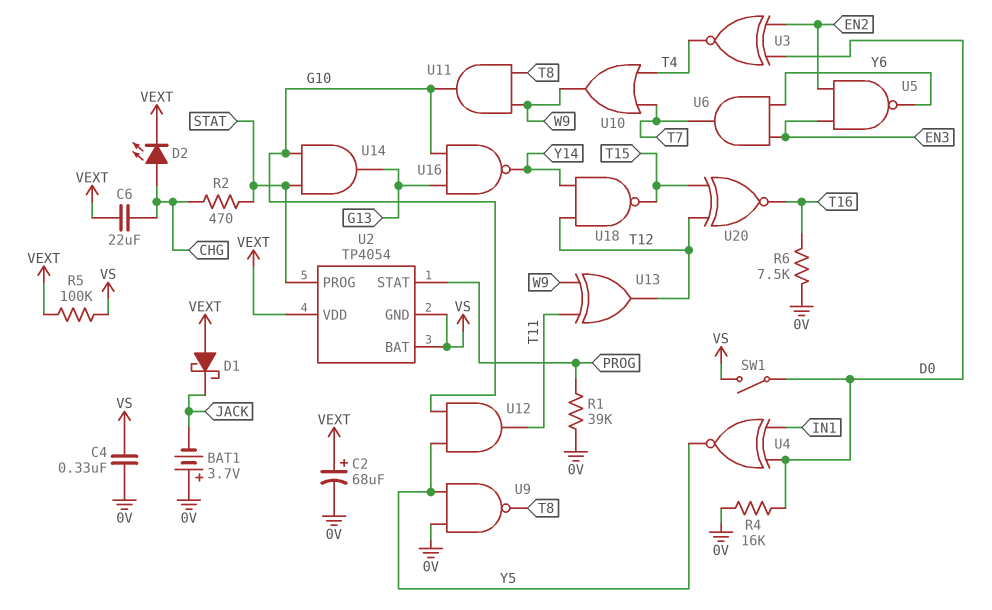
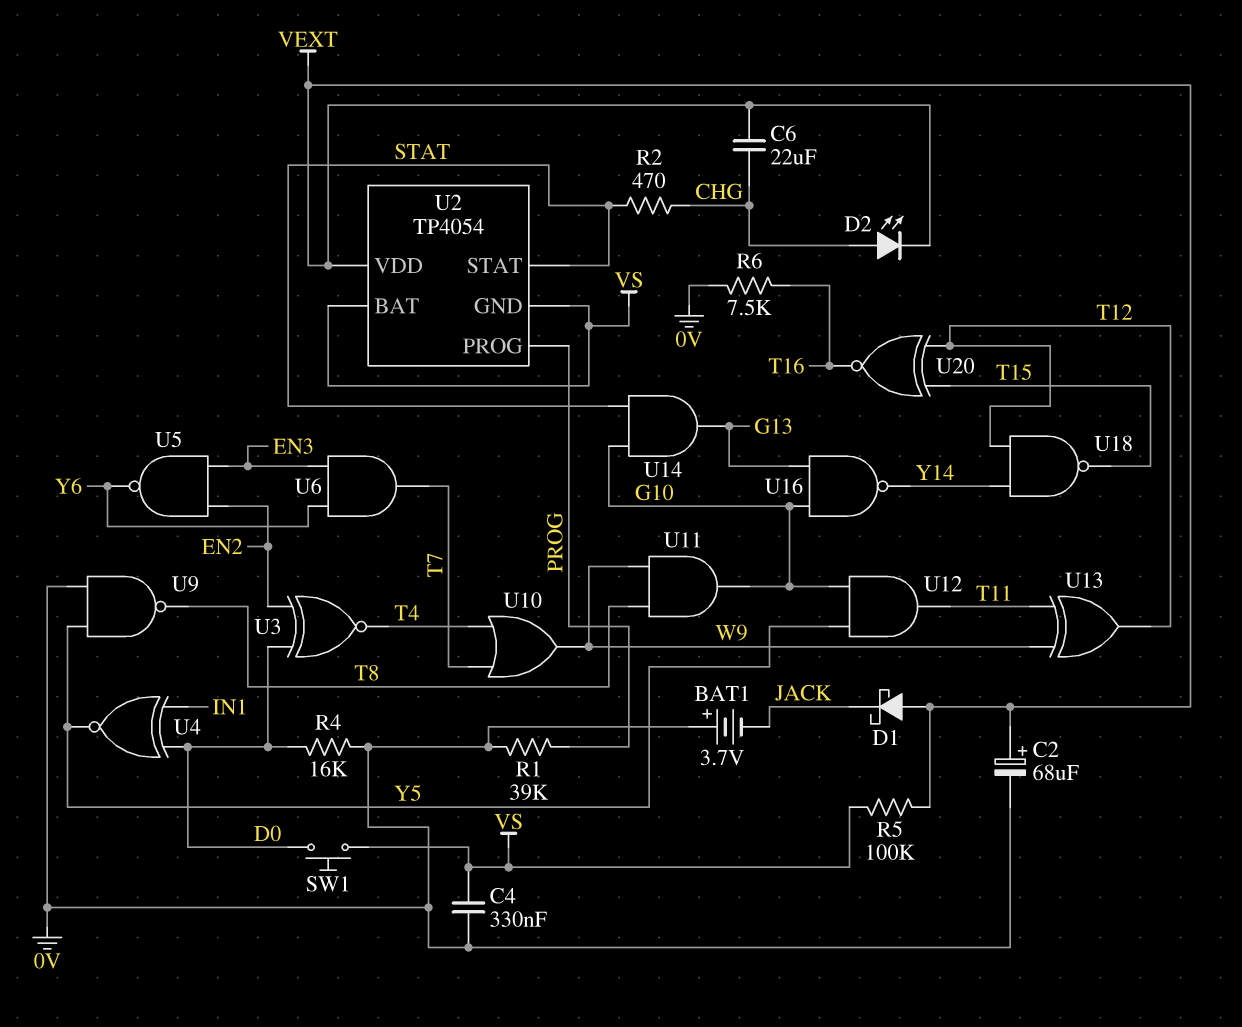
SW1: switch (D0, VS) -> button (D0, VS)
U2 pin PROG: STAT -> PROG
U2 pin STAT: PROG -> STAT

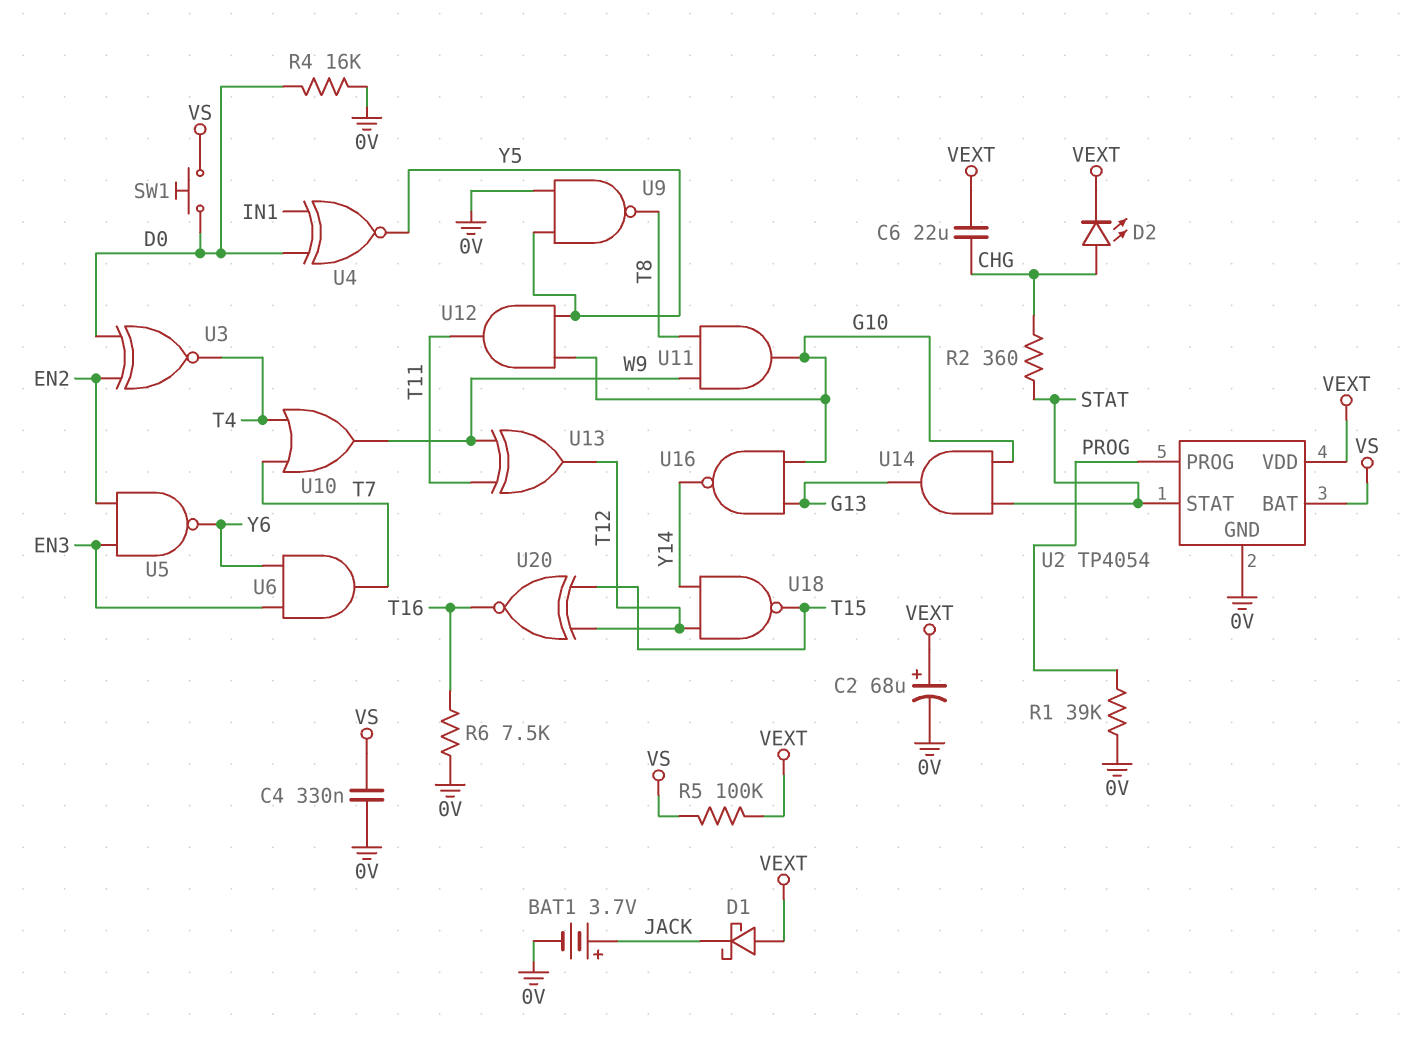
BAT1: 3.7V (plus 0V, minus JACK) -> 3.7V (plus JACK, minus 0V)
R2: 470 (CHG, STAT) -> 360 (CHG, STAT)
U2 pin GND: VS -> 0V

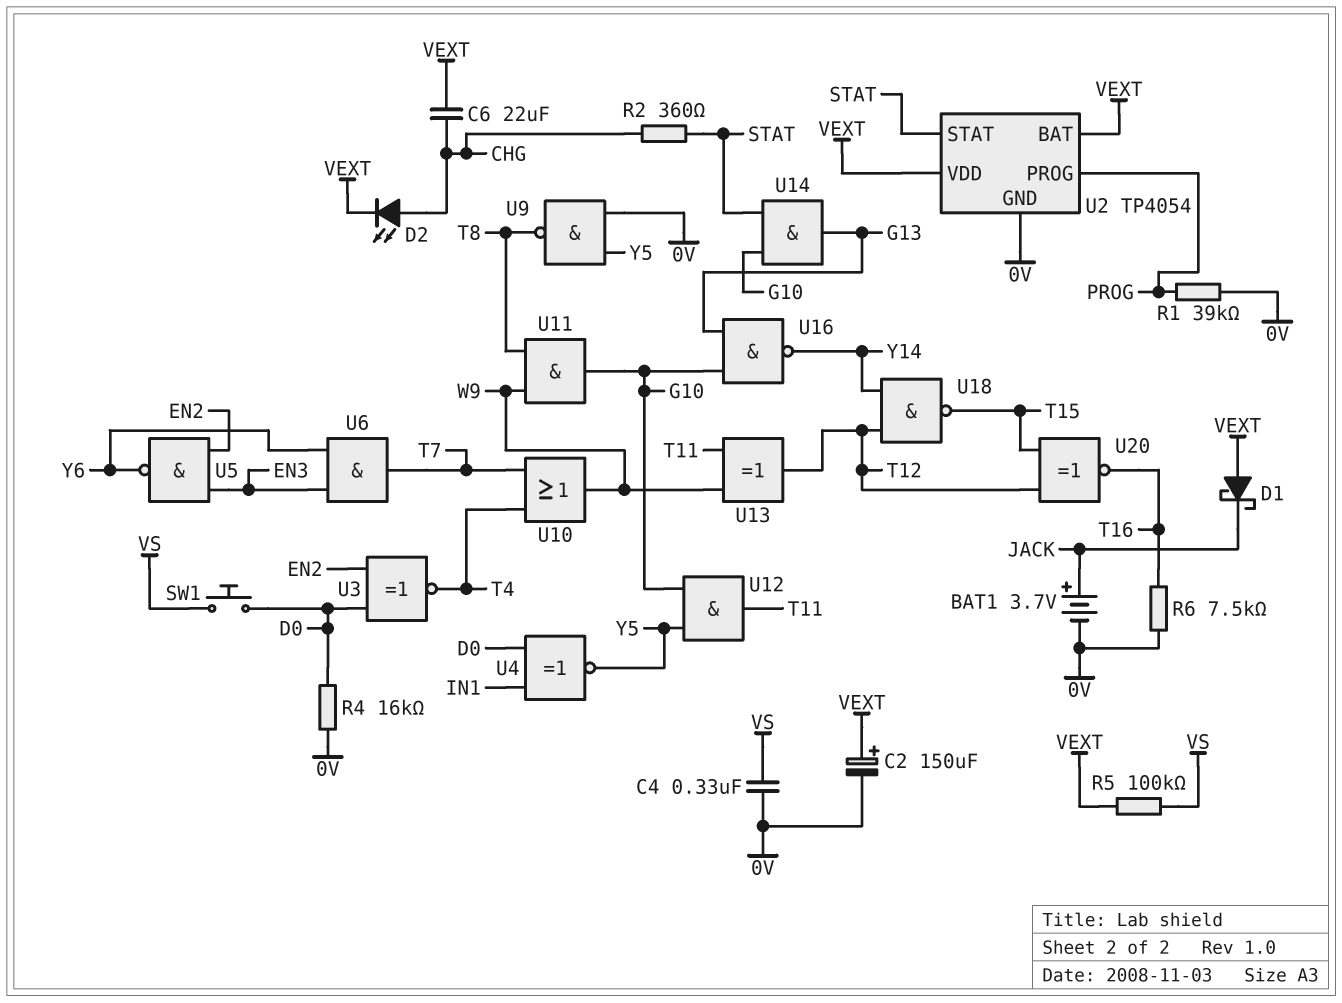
C2: 68uF (plus VEXT, minus 0V) -> 150uF (plus VEXT, minus 0V)
U2 pin BAT: VS -> VEXT

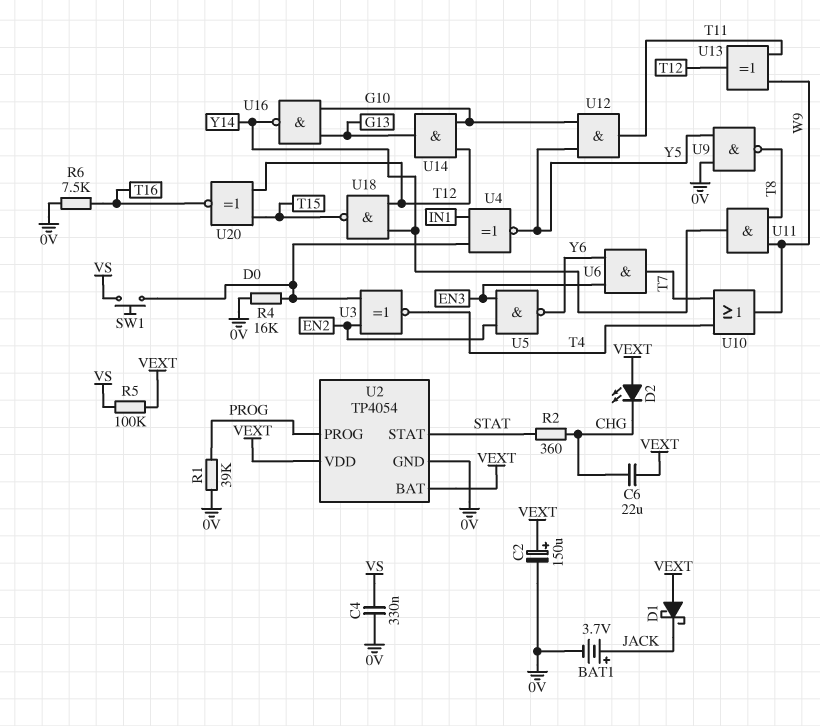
D2: LED (A CHG, K VEXT) -> LED (A VEXT, K CHG)
U11: AND (in T8, in W9, out G10) -> AND (in T8, in W9, out Y14)
U14: AND (in G10, in STAT, out G13) -> AND (in G10, in T12, out G13)

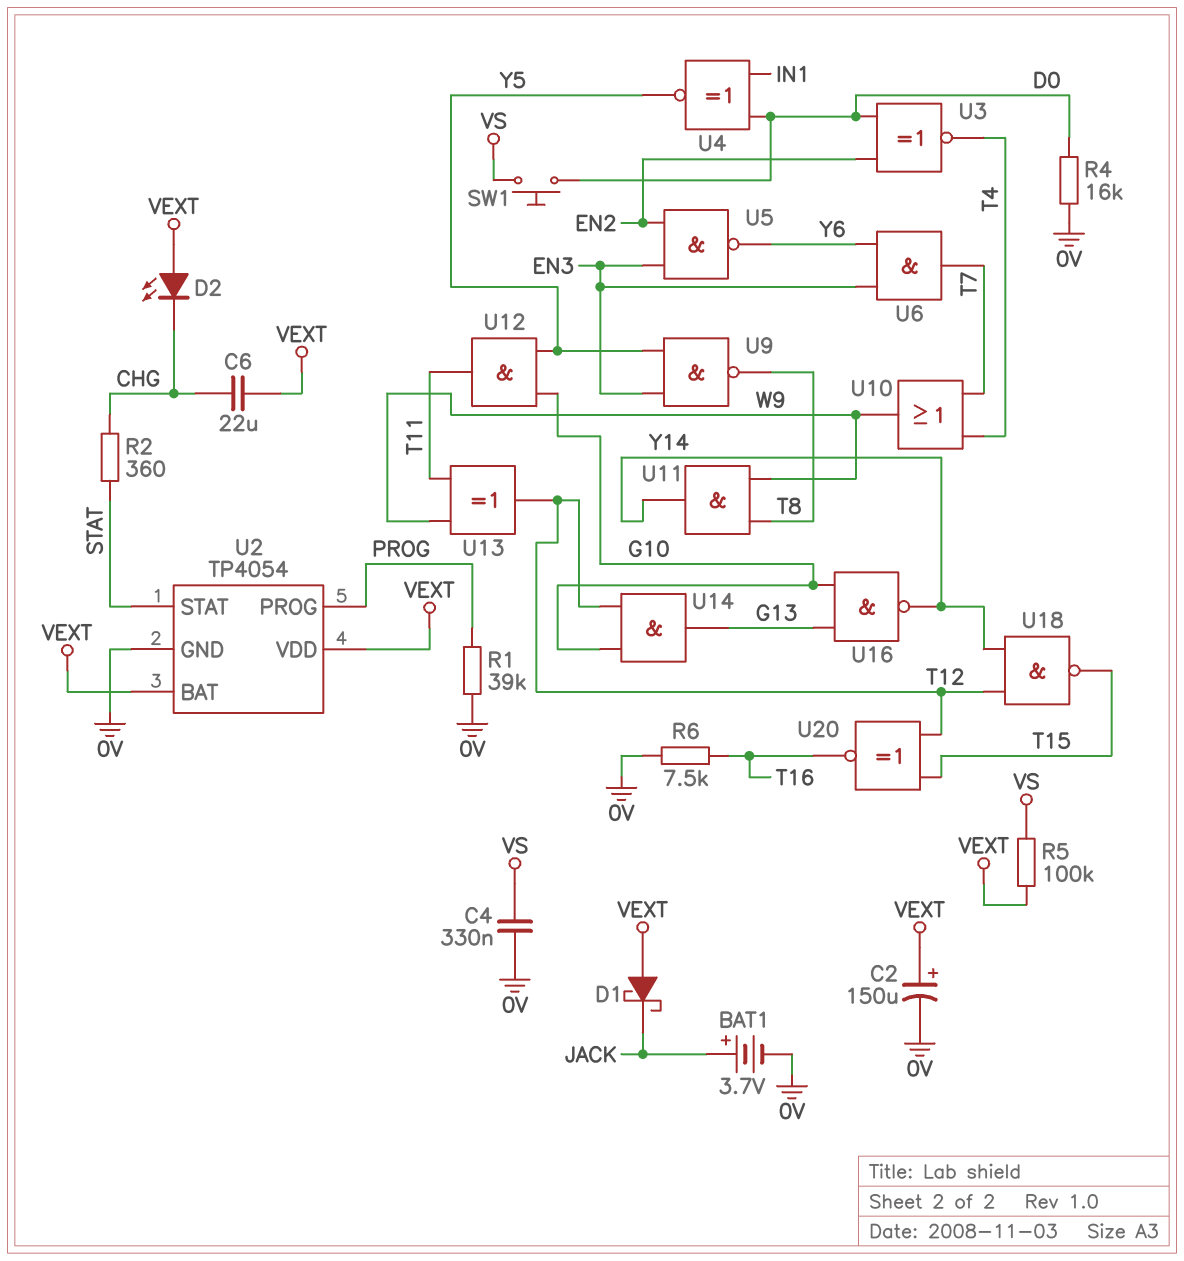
U9: NAND (in 0V, in Y5, out T8) -> NAND (in EN3, in Y5, out T8)

